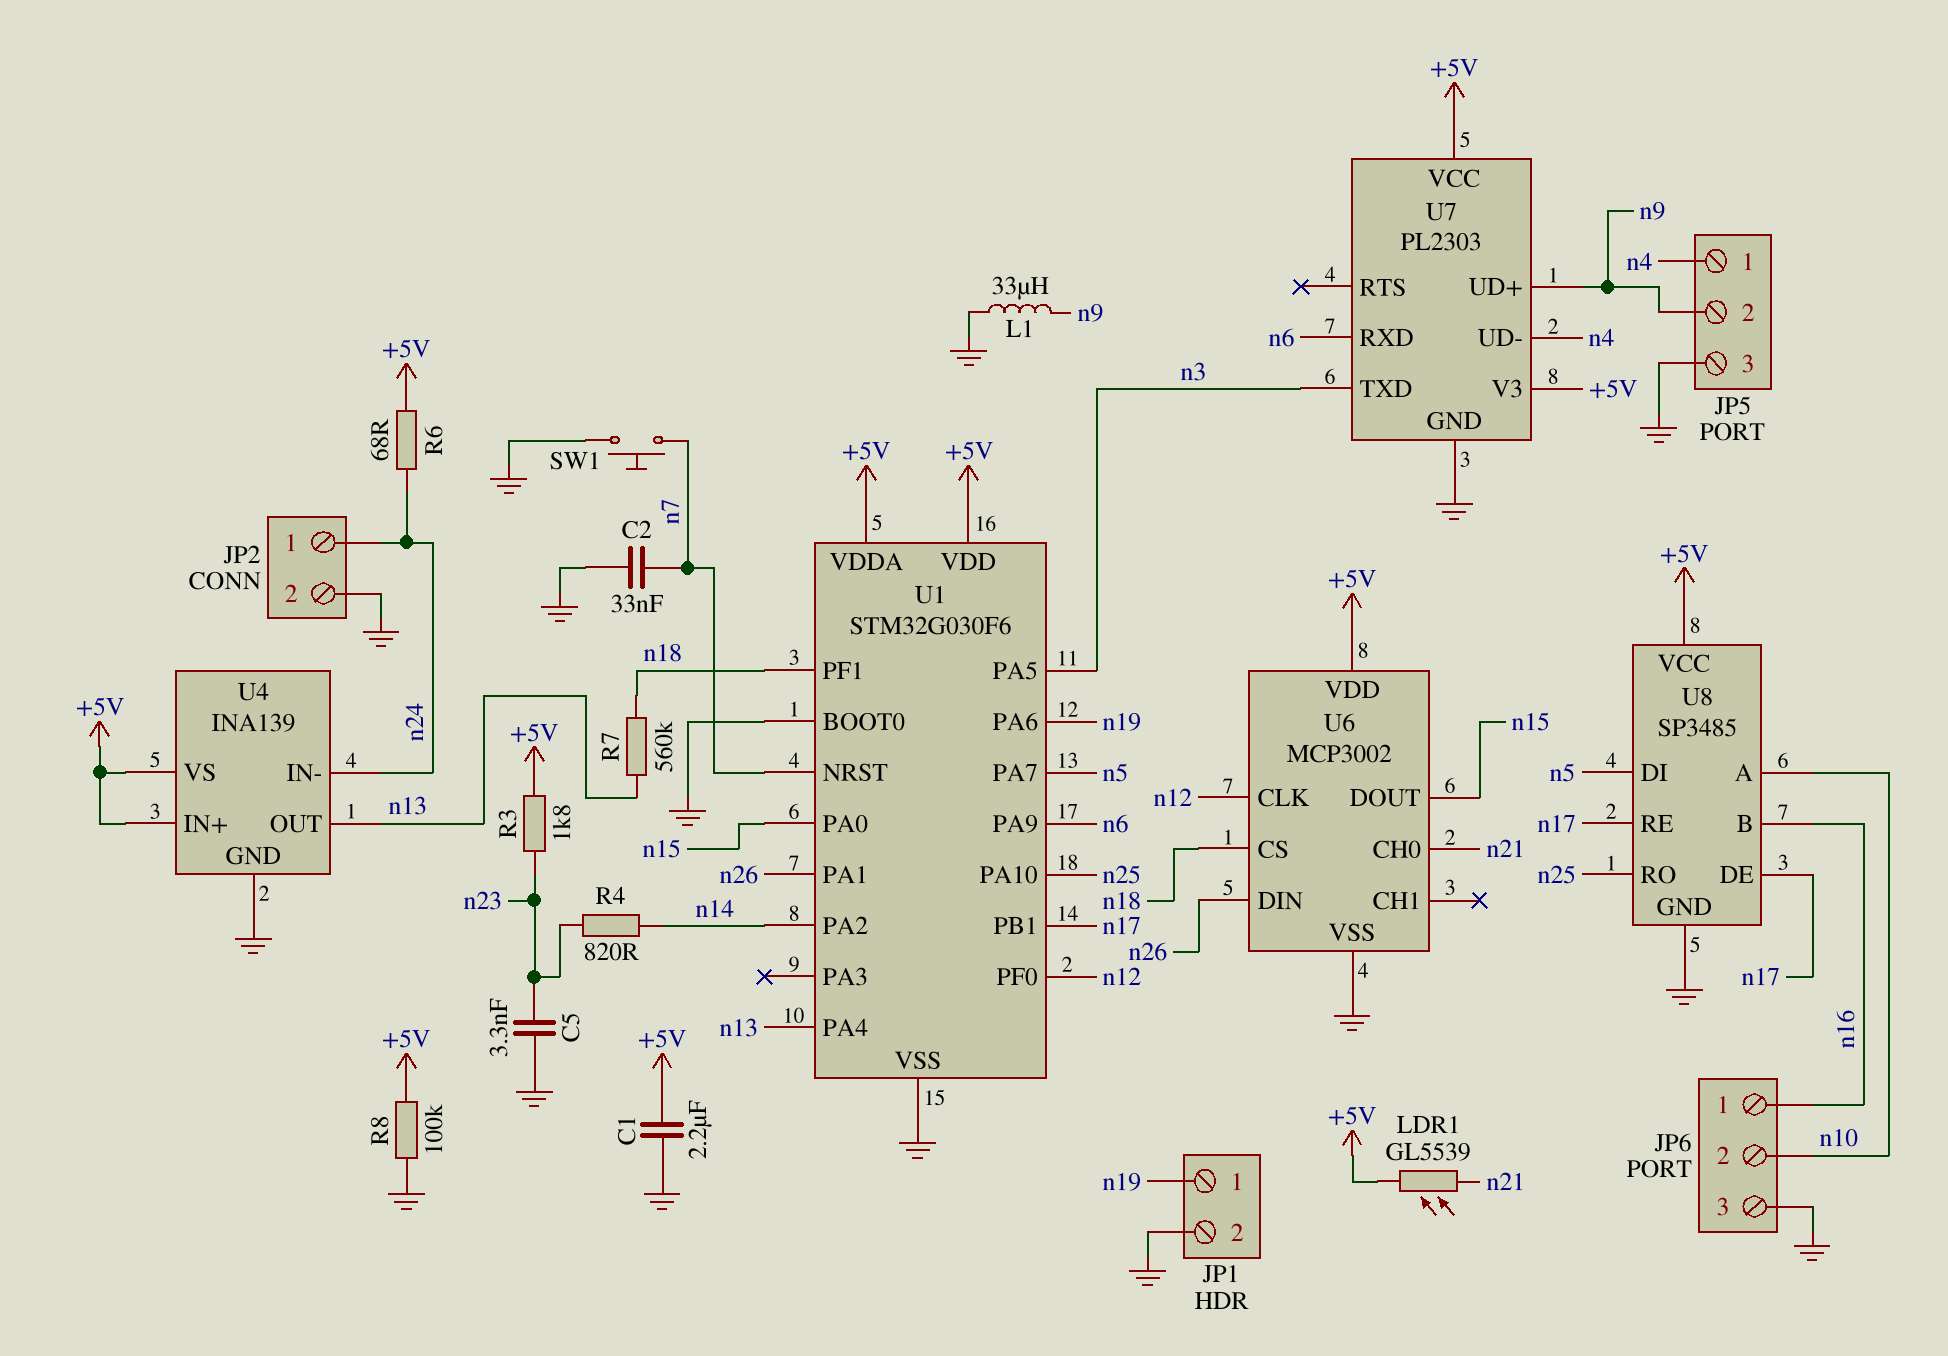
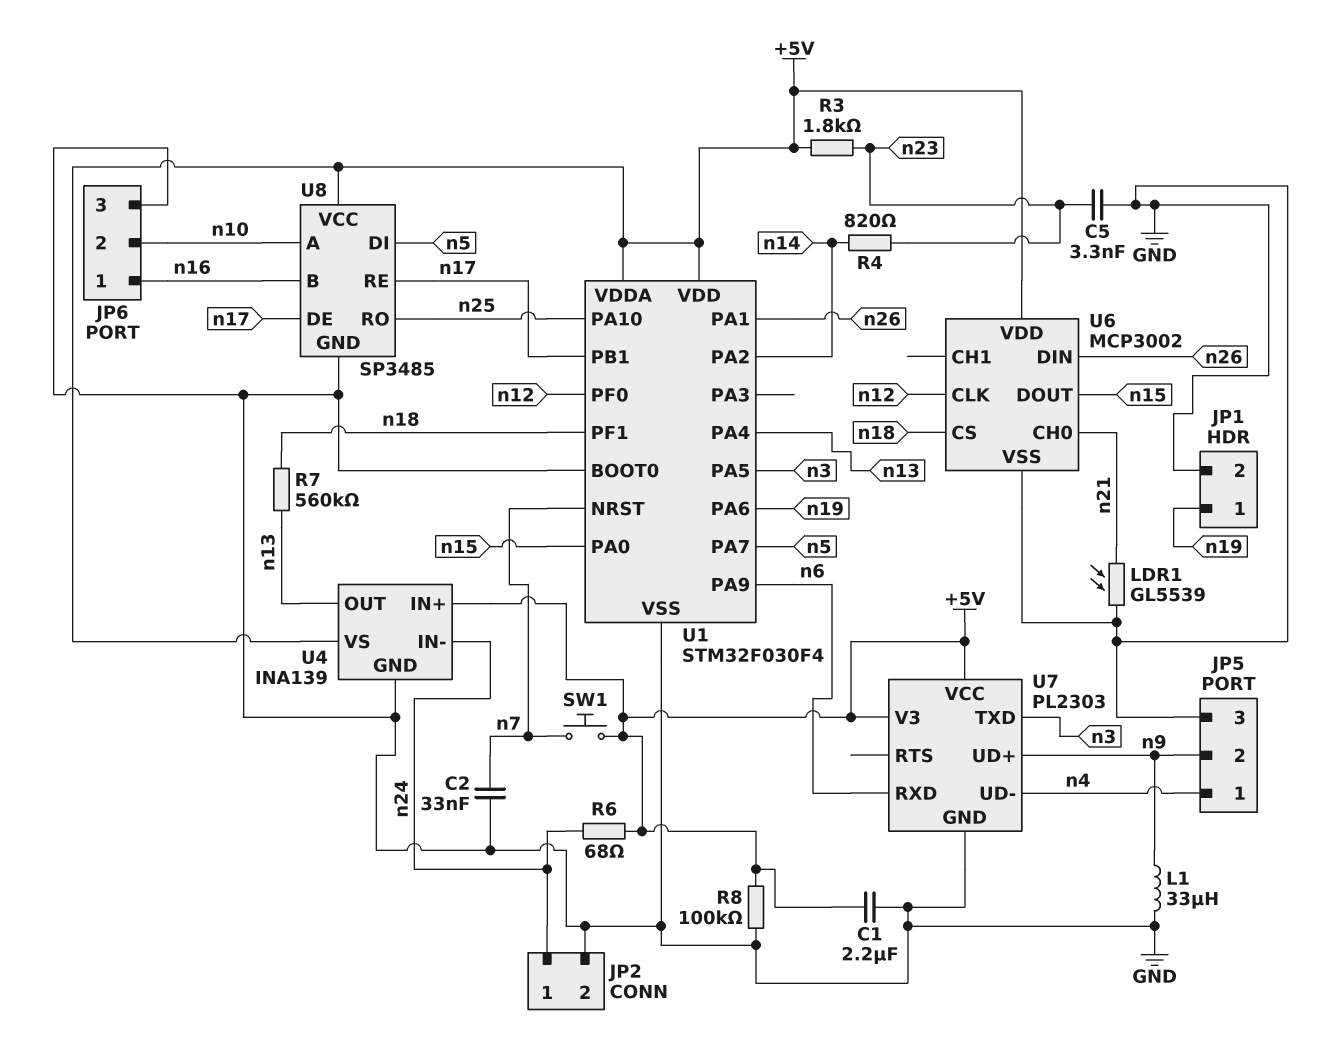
LDR1: GL5539 (+5V, n21) -> GL5539 (GND, n21)
SW1: button (GND, n7) -> button (+5V, n7)
U1: STM32G030F6 -> STM32F030F4

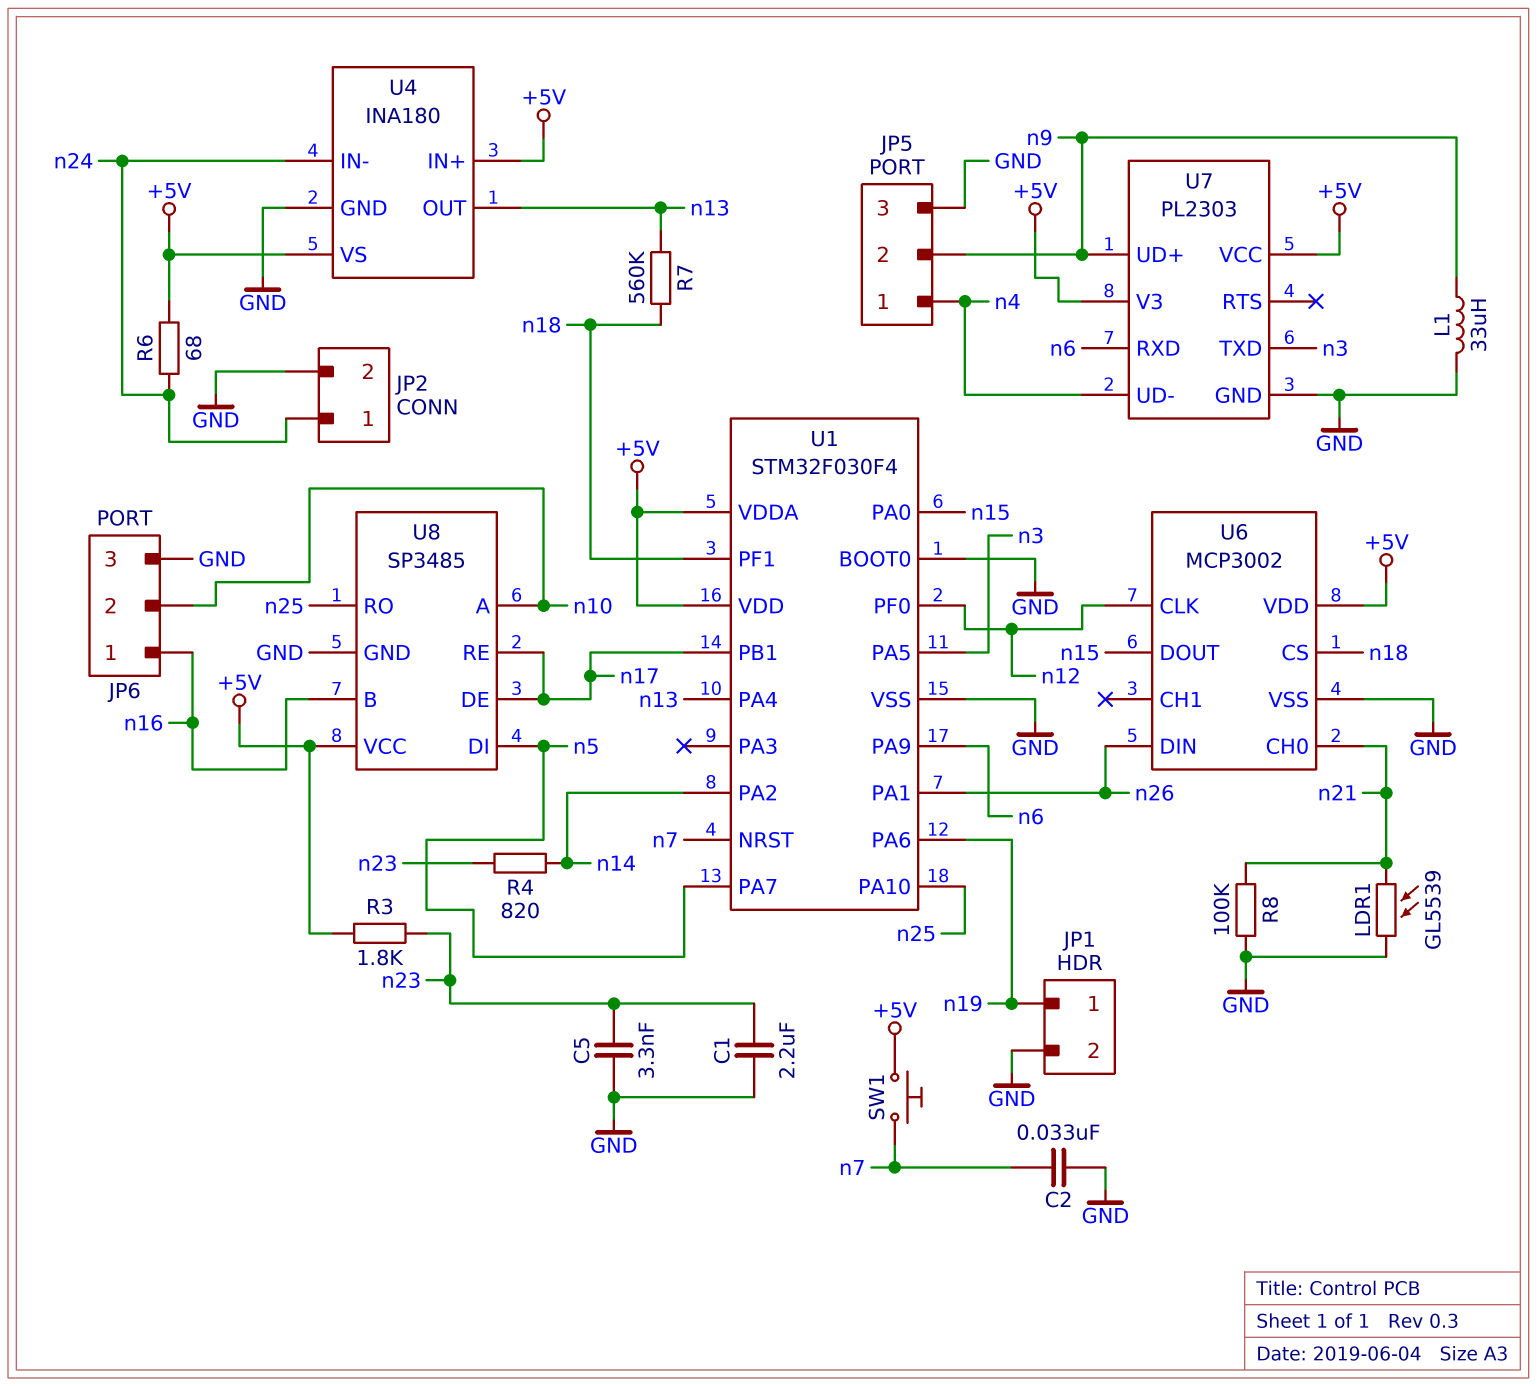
C1: 2.2uF (+5V, GND) -> 2.2uF (GND, n23)
R8: 100k (+5V, GND) -> 100k (GND, n21)
U4: INA139 -> INA180

